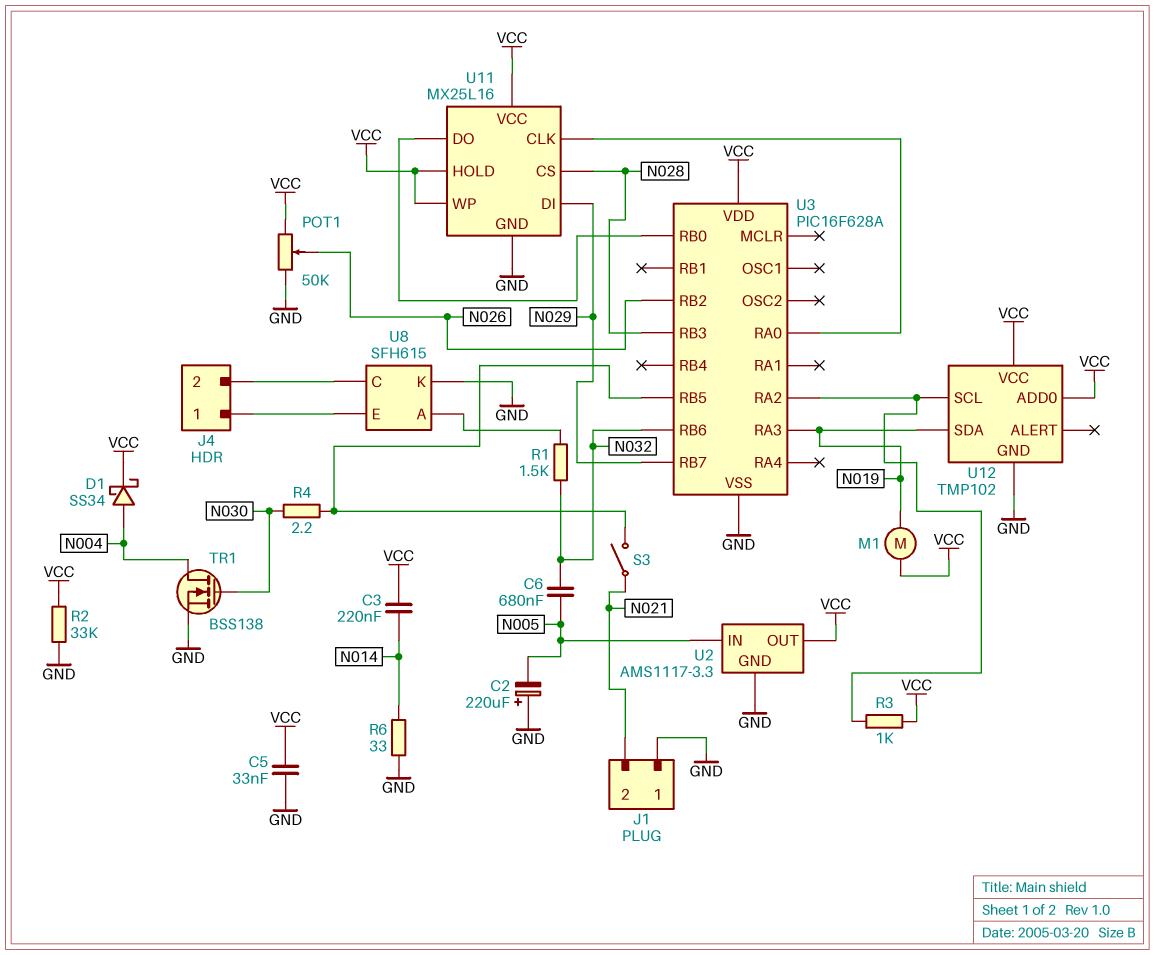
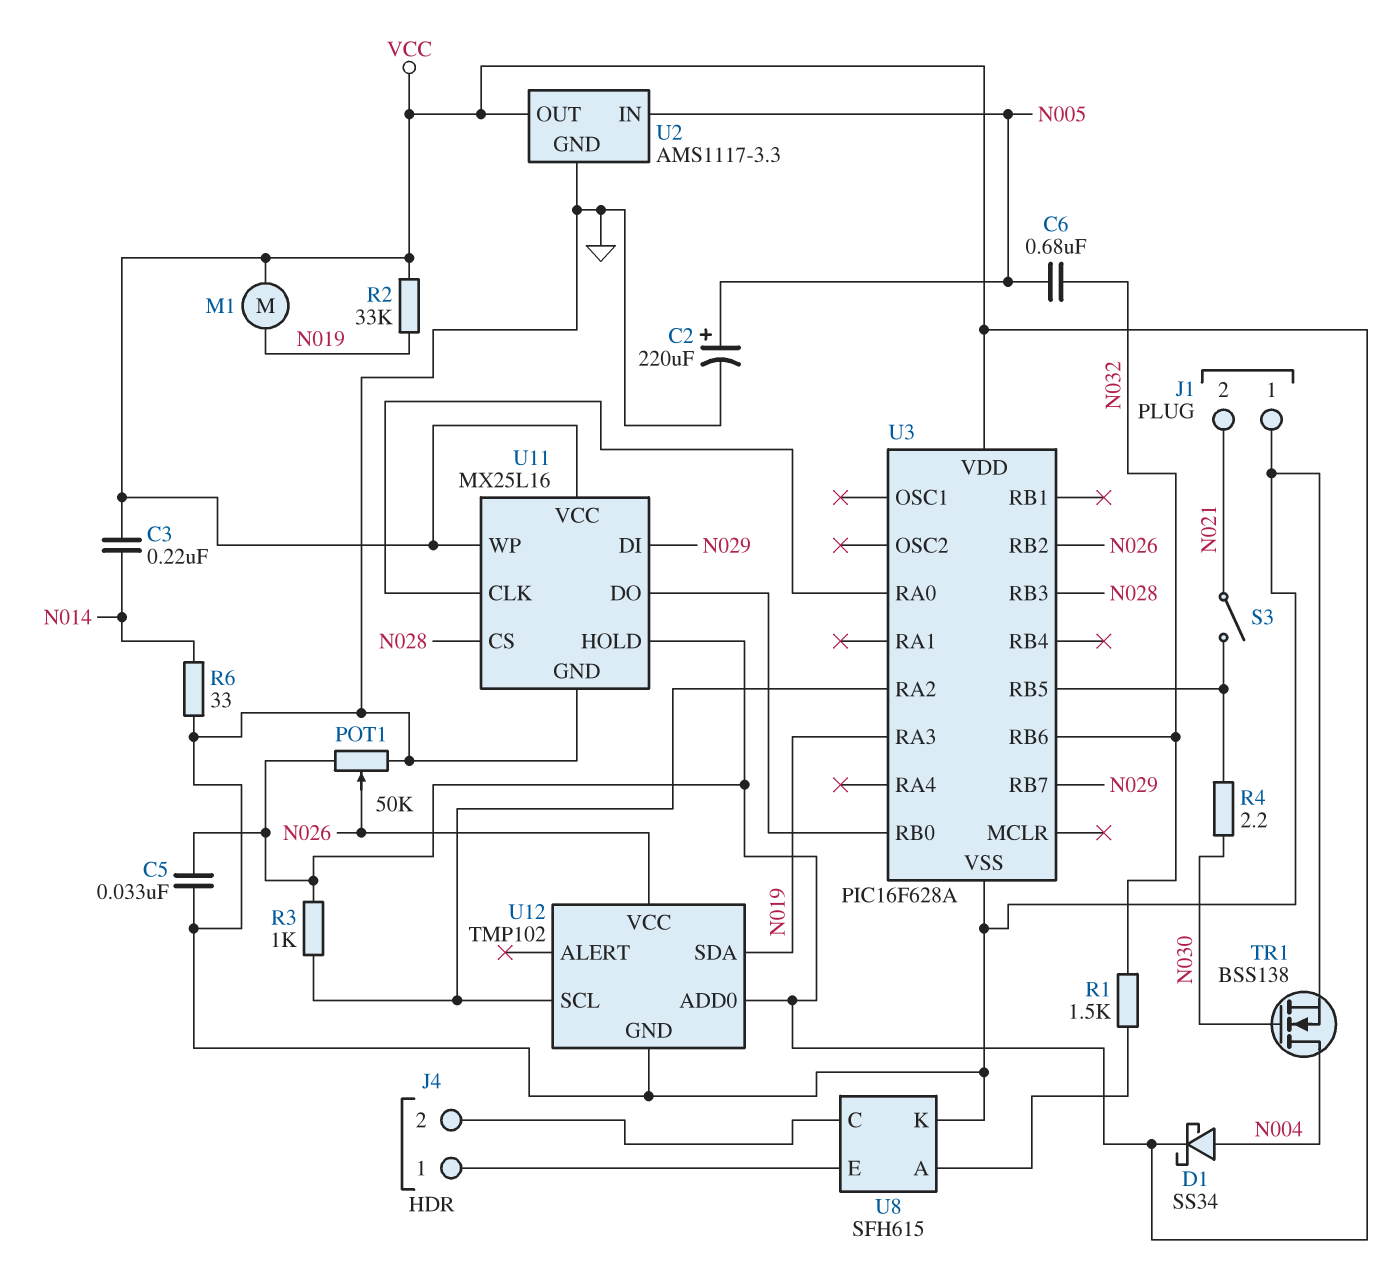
C2: 220uF (plus GND, minus N005) -> 220uF (plus N005, minus GND)
R2: 33k (GND, VCC) -> 33k (N019, VCC)
U12 pin VCC: VCC -> N026

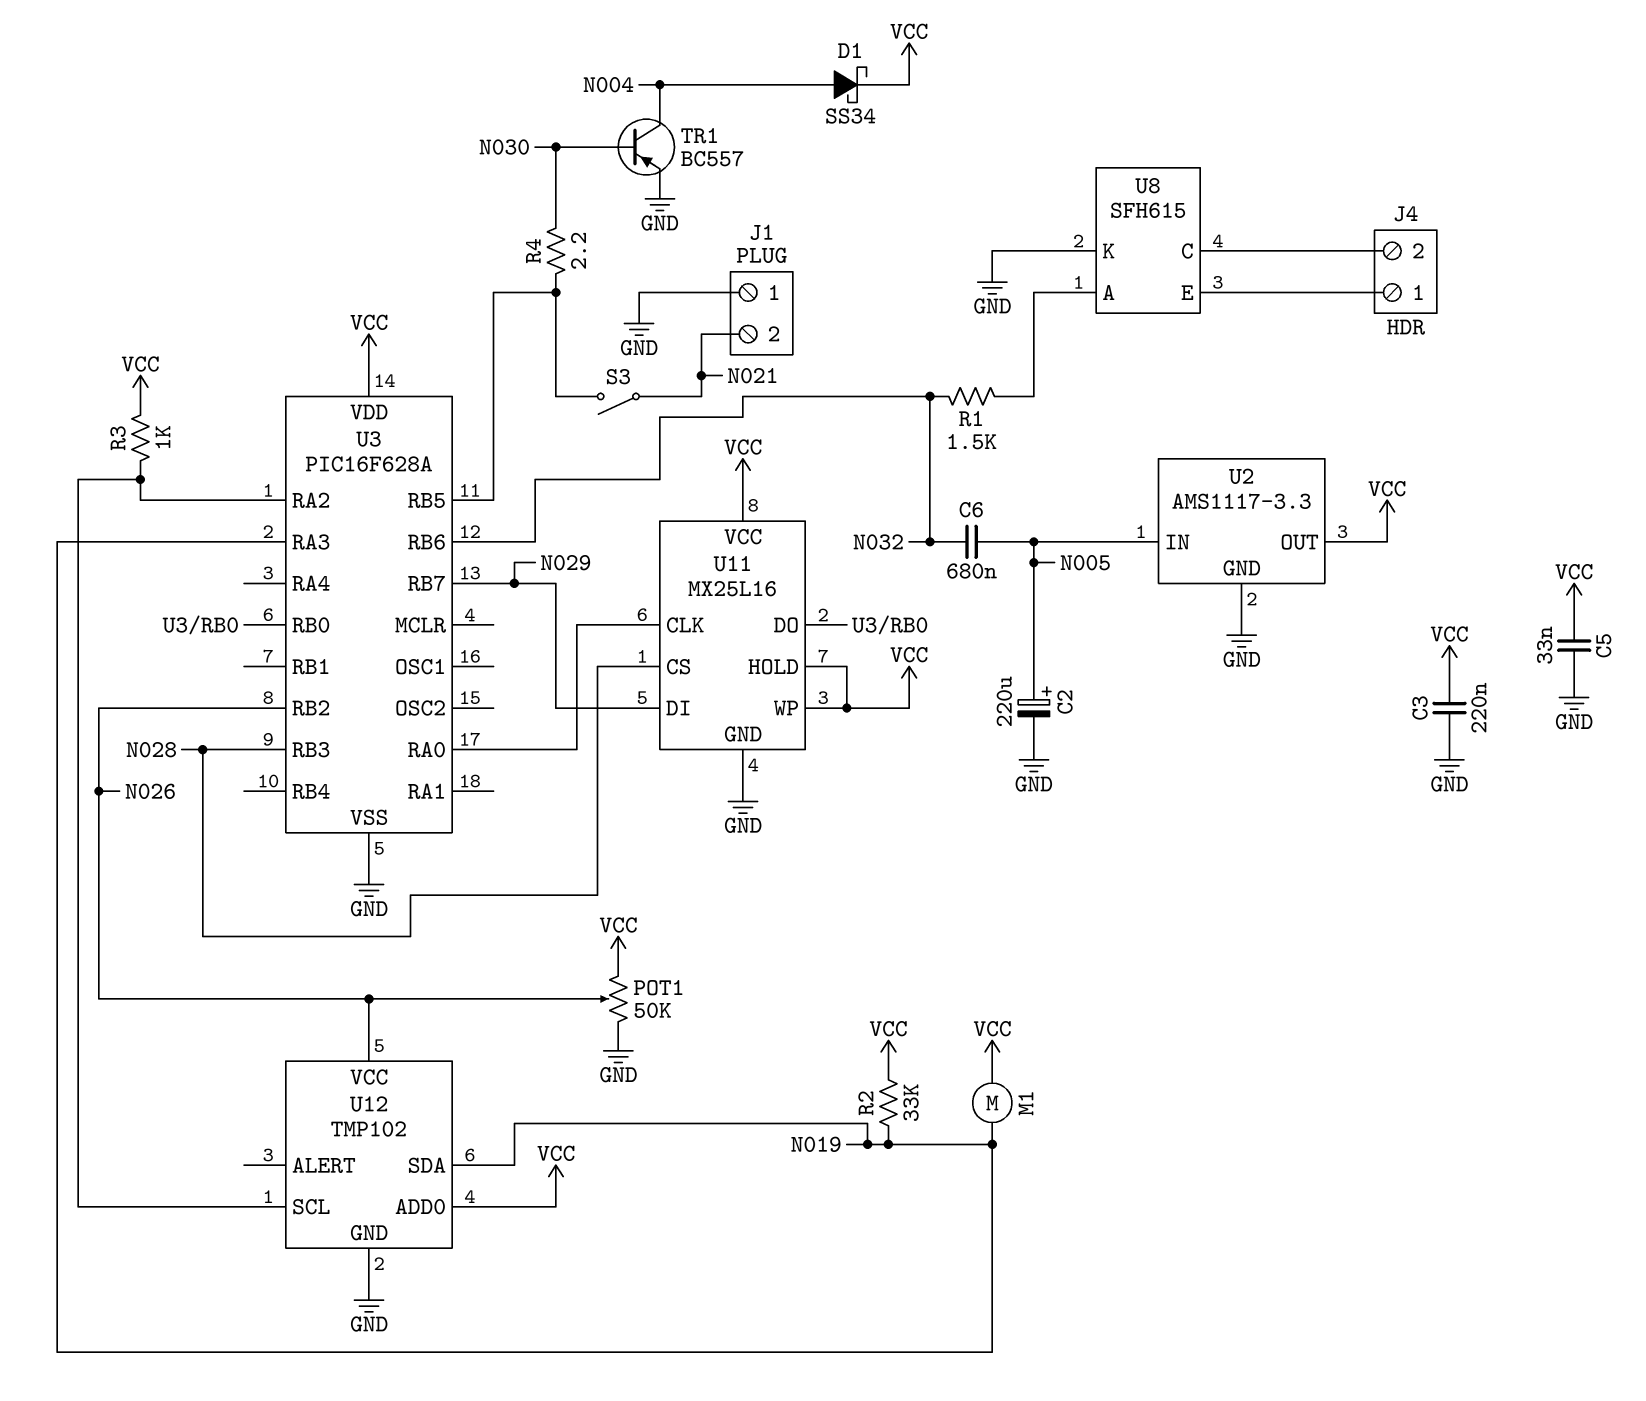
C3: 220nF (N014, VCC) -> 220nF (GND, VCC)
R6: 33 (GND, N014) -> none
TR1: NMOS BSS138 (G N030, D N004, S GND) -> PNP BC557 (B N030, C N004, E GND)

